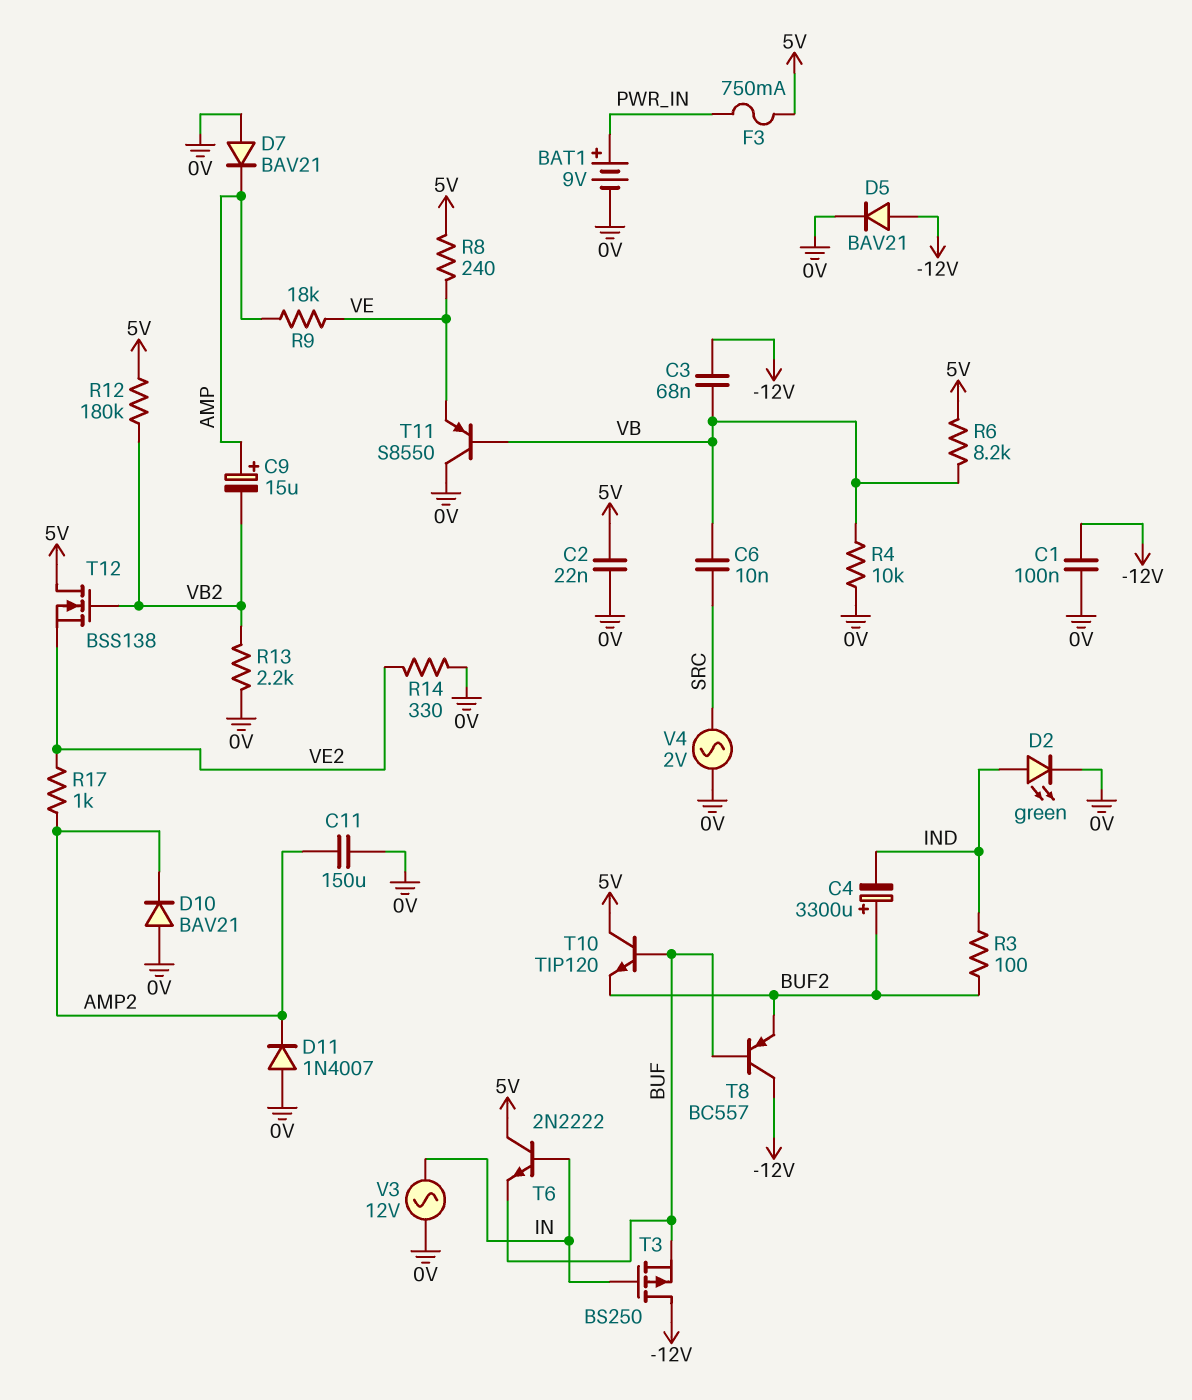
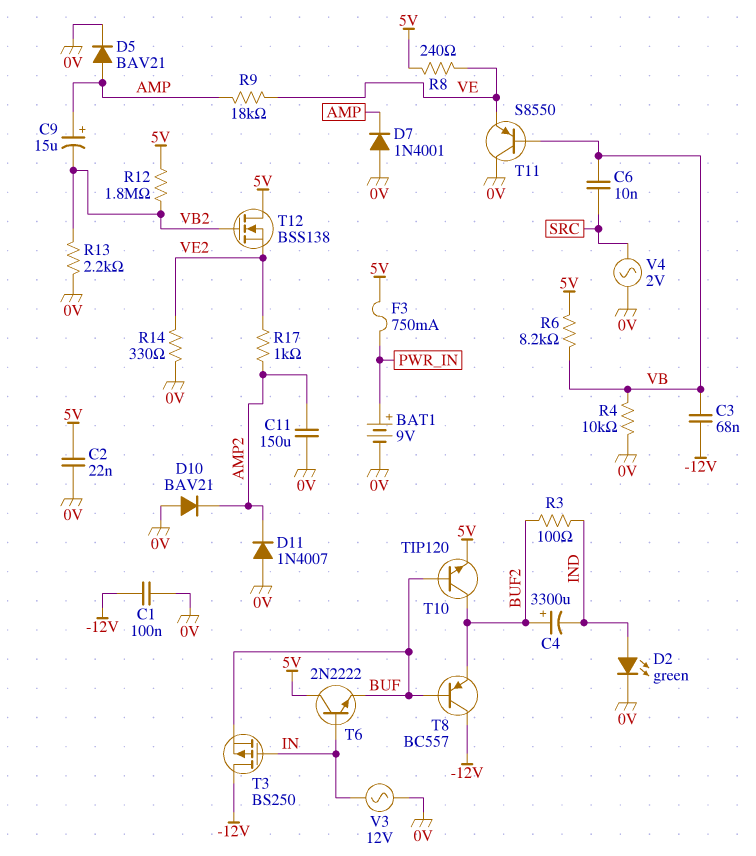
D5: diode BAV21 (A -12V, K 0V) -> diode BAV21 (A AMP, K 0V)
D7: diode BAV21 (A 0V, K AMP) -> diode 1N4001 (A 0V, K AMP)
R12: 180k (5V, VB2) -> 1.8M (5V, VB2)
T10: NPN TIP120 (B BUF, C 5V, E BUF2) -> NPN TIP120 (B BUF, C BUF2, E 5V)

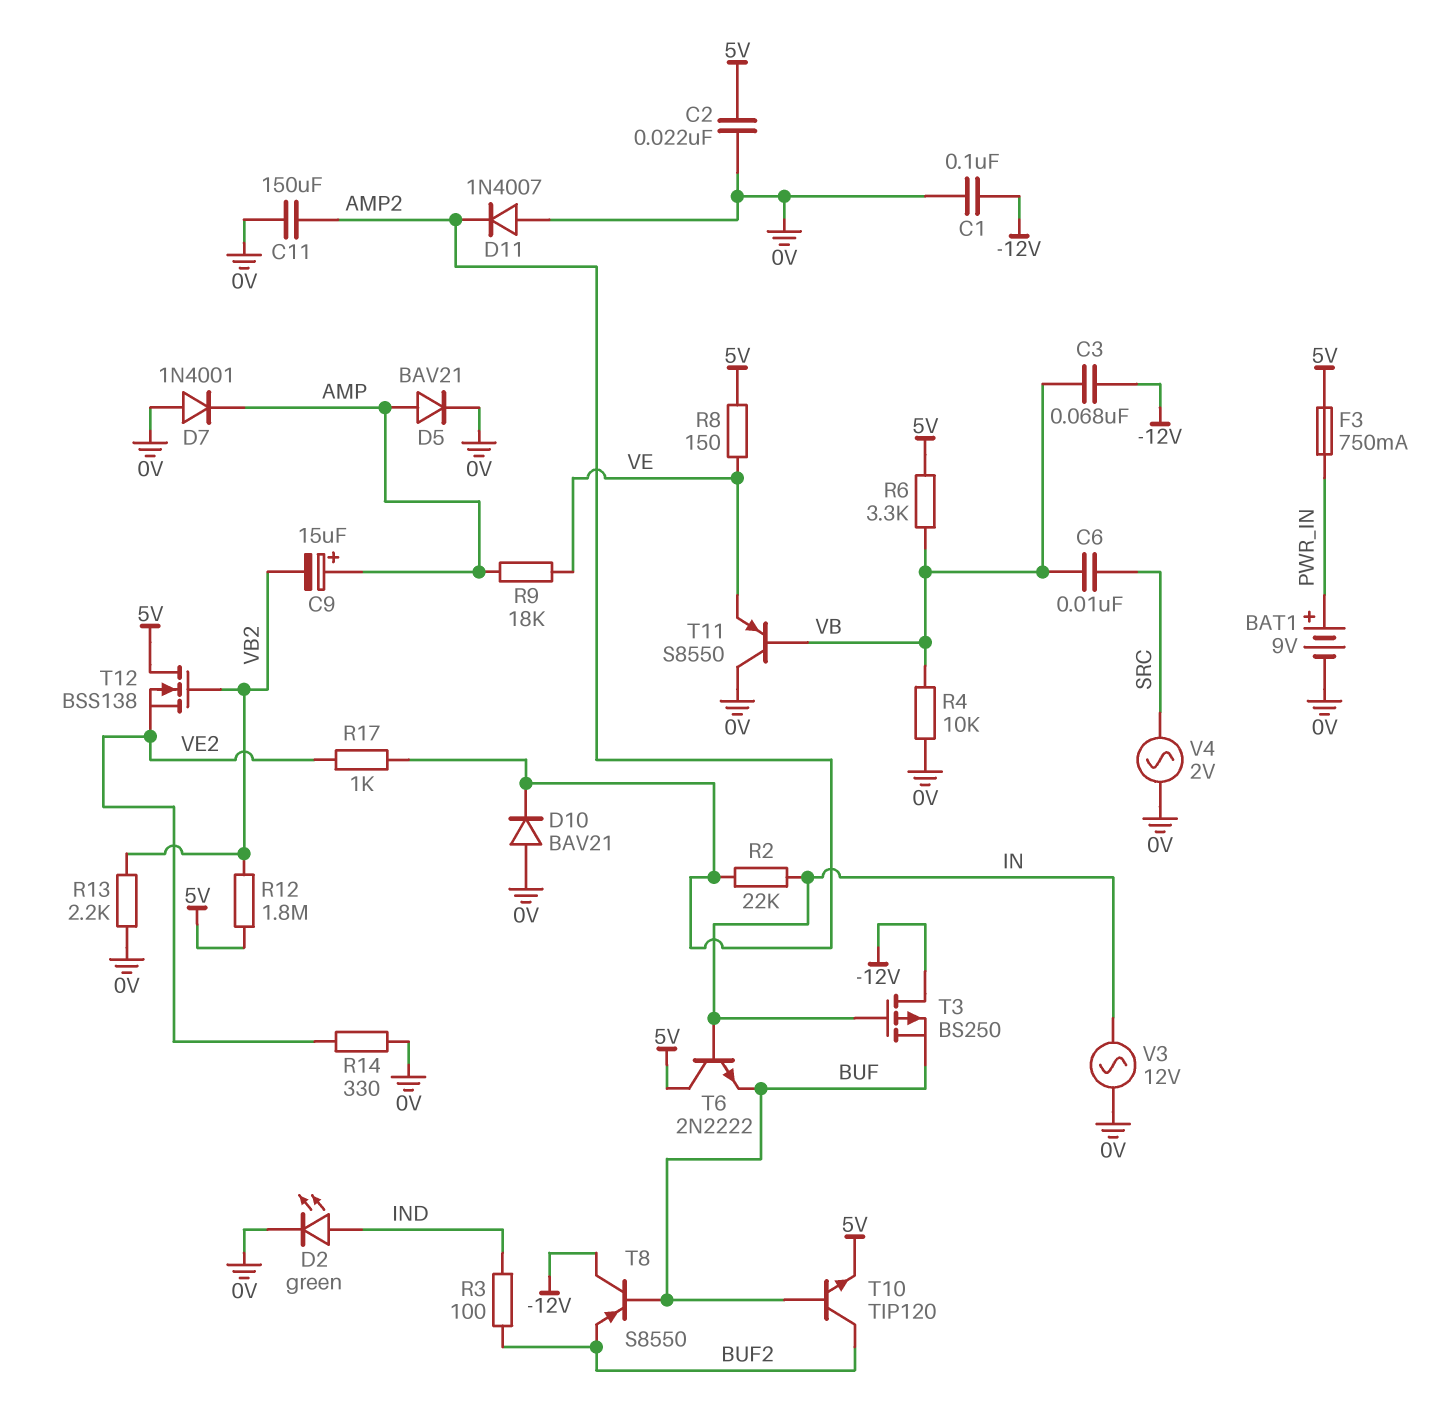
C4: 3300uF (plus BUF2, minus IND) -> none
R2: none -> 22k (AMP2, IN)
R6: 8.2k (5V, VB) -> 3.3k (5V, VB)
R8: 240 (5V, VE) -> 150 (5V, VE)
T8: PNP BC557 (B BUF, C -12V, E BUF2) -> PNP S8550 (B BUF, C -12V, E BUF2)

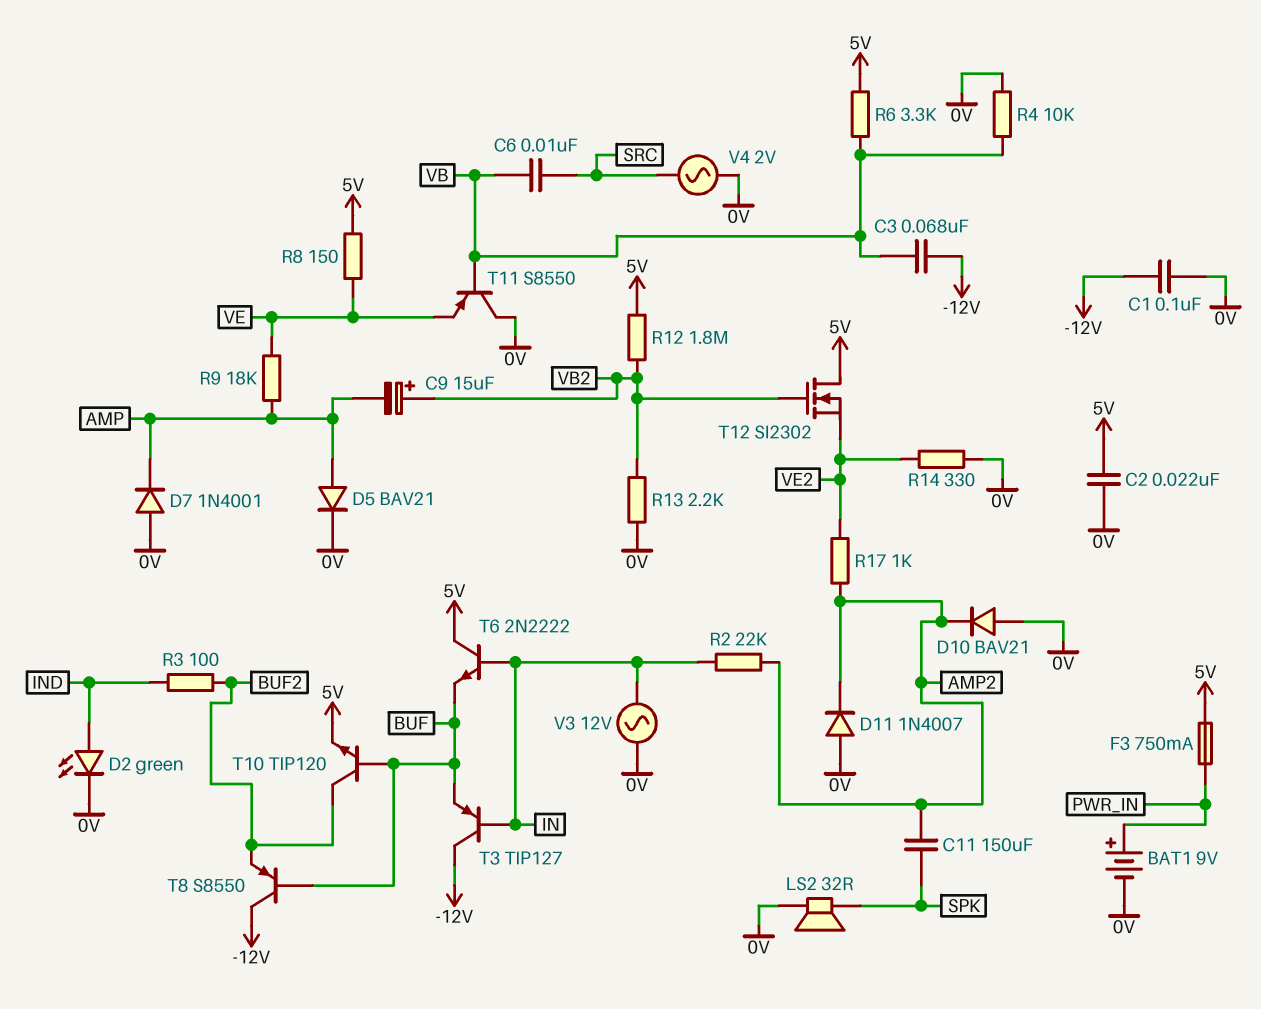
C9: 15uF (plus AMP, minus VB2) -> 15uF (plus VB2, minus AMP)
C11: 150uF (0V, AMP2) -> 150uF (AMP2, SPK)
LS2: none -> speaker 32R (0V, SPK)
T3: PMOS BS250 (G IN, D -12V, S BUF) -> PNP TIP127 (B IN, C -12V, E BUF)
T12: NMOS BSS138 (G VB2, D 5V, S VE2) -> NMOS SI2302 (G VB2, D 5V, S VE2)

